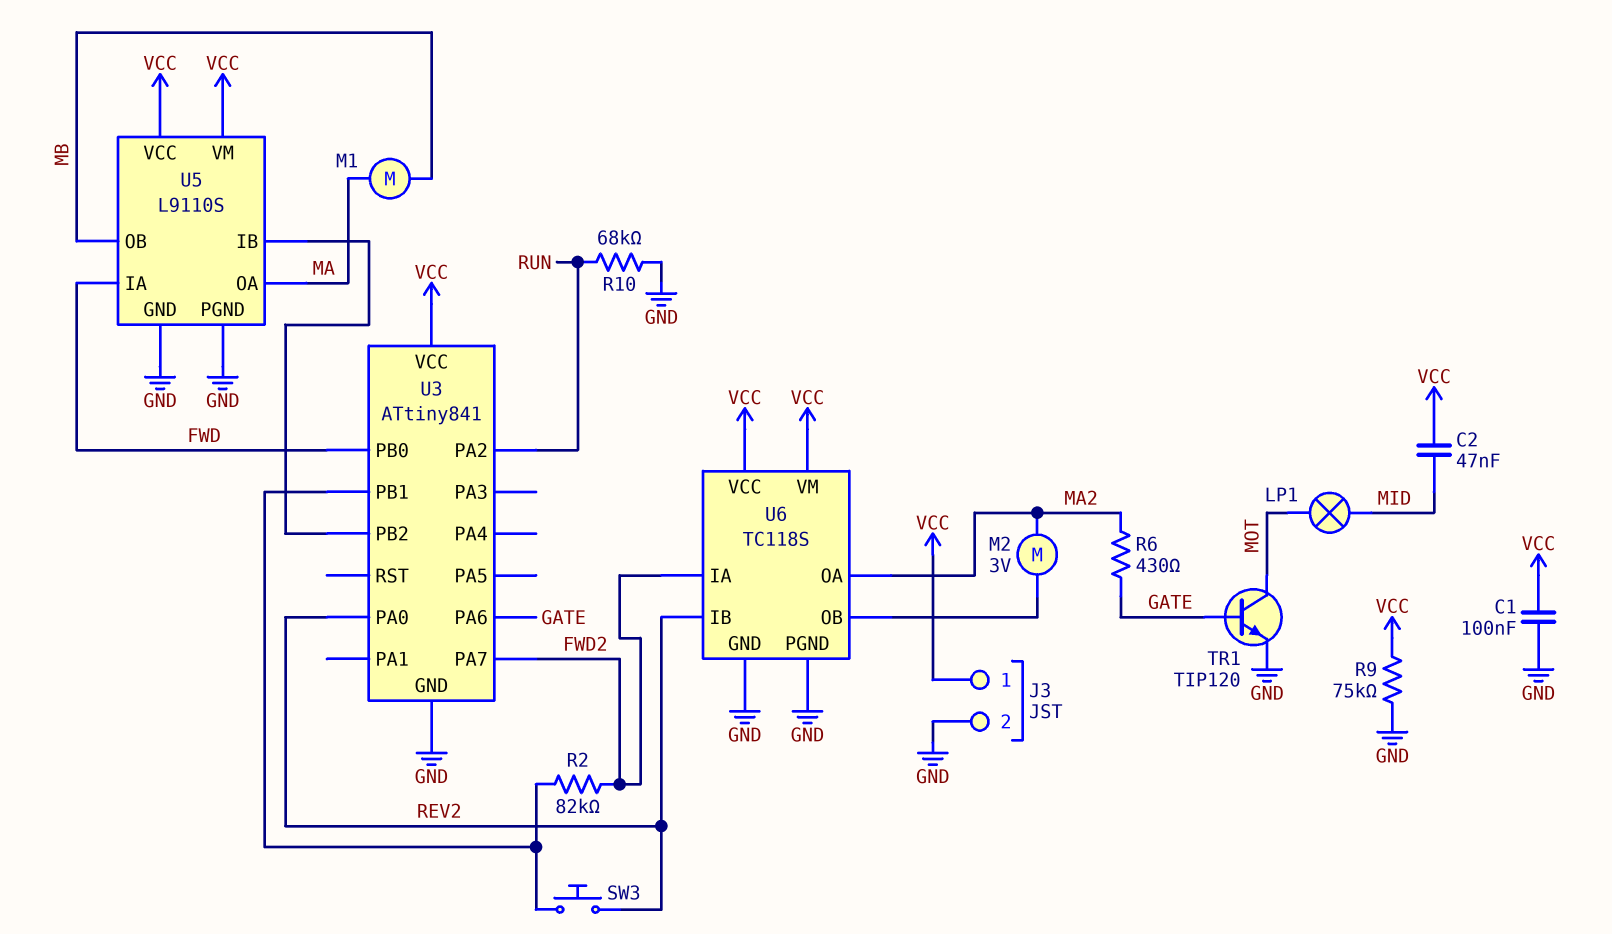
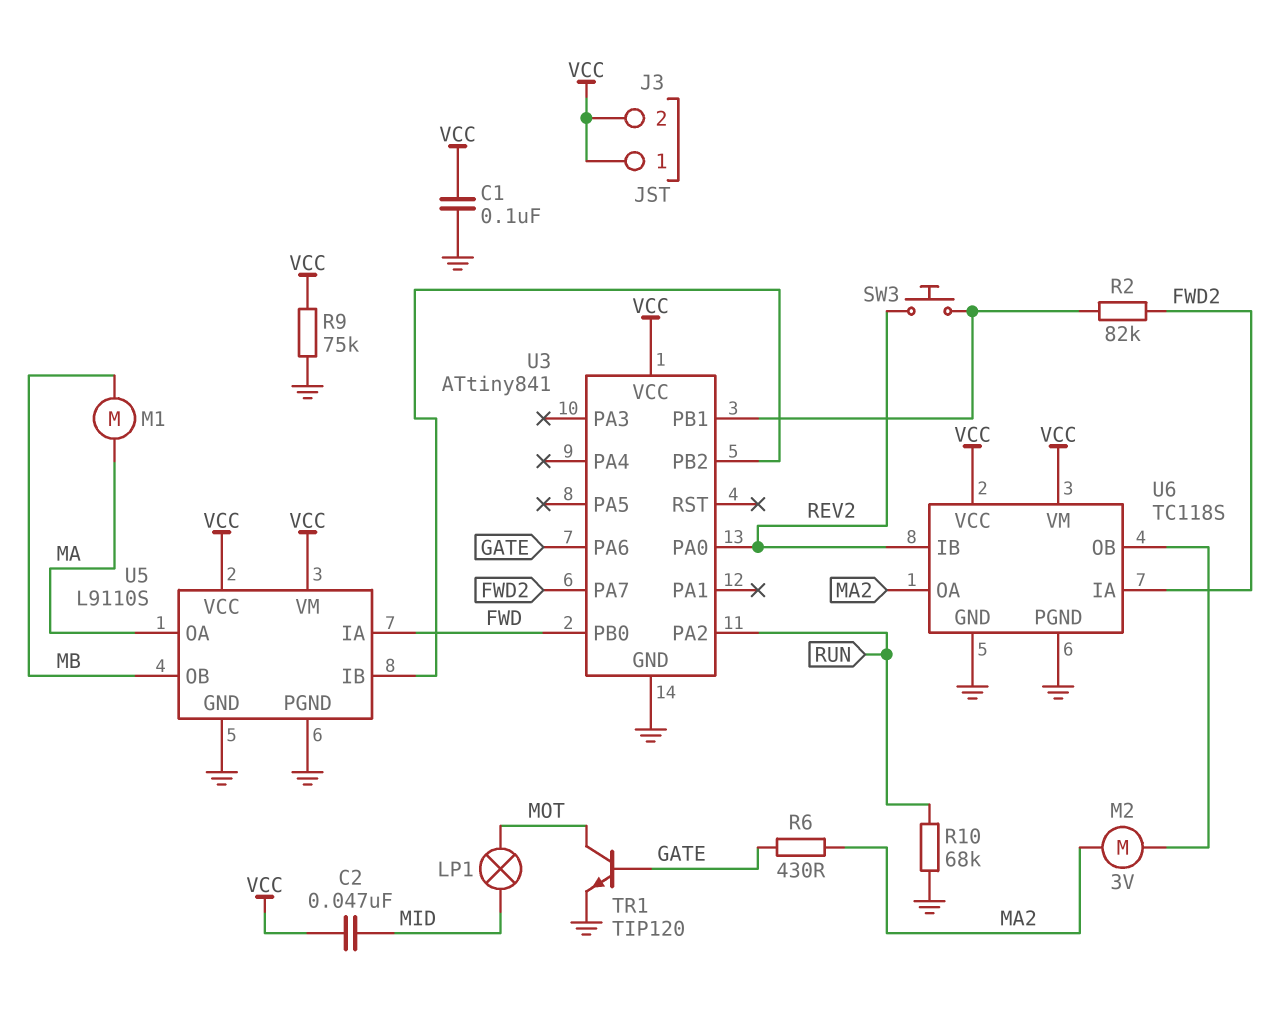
J3 pin 2: GND -> VCC

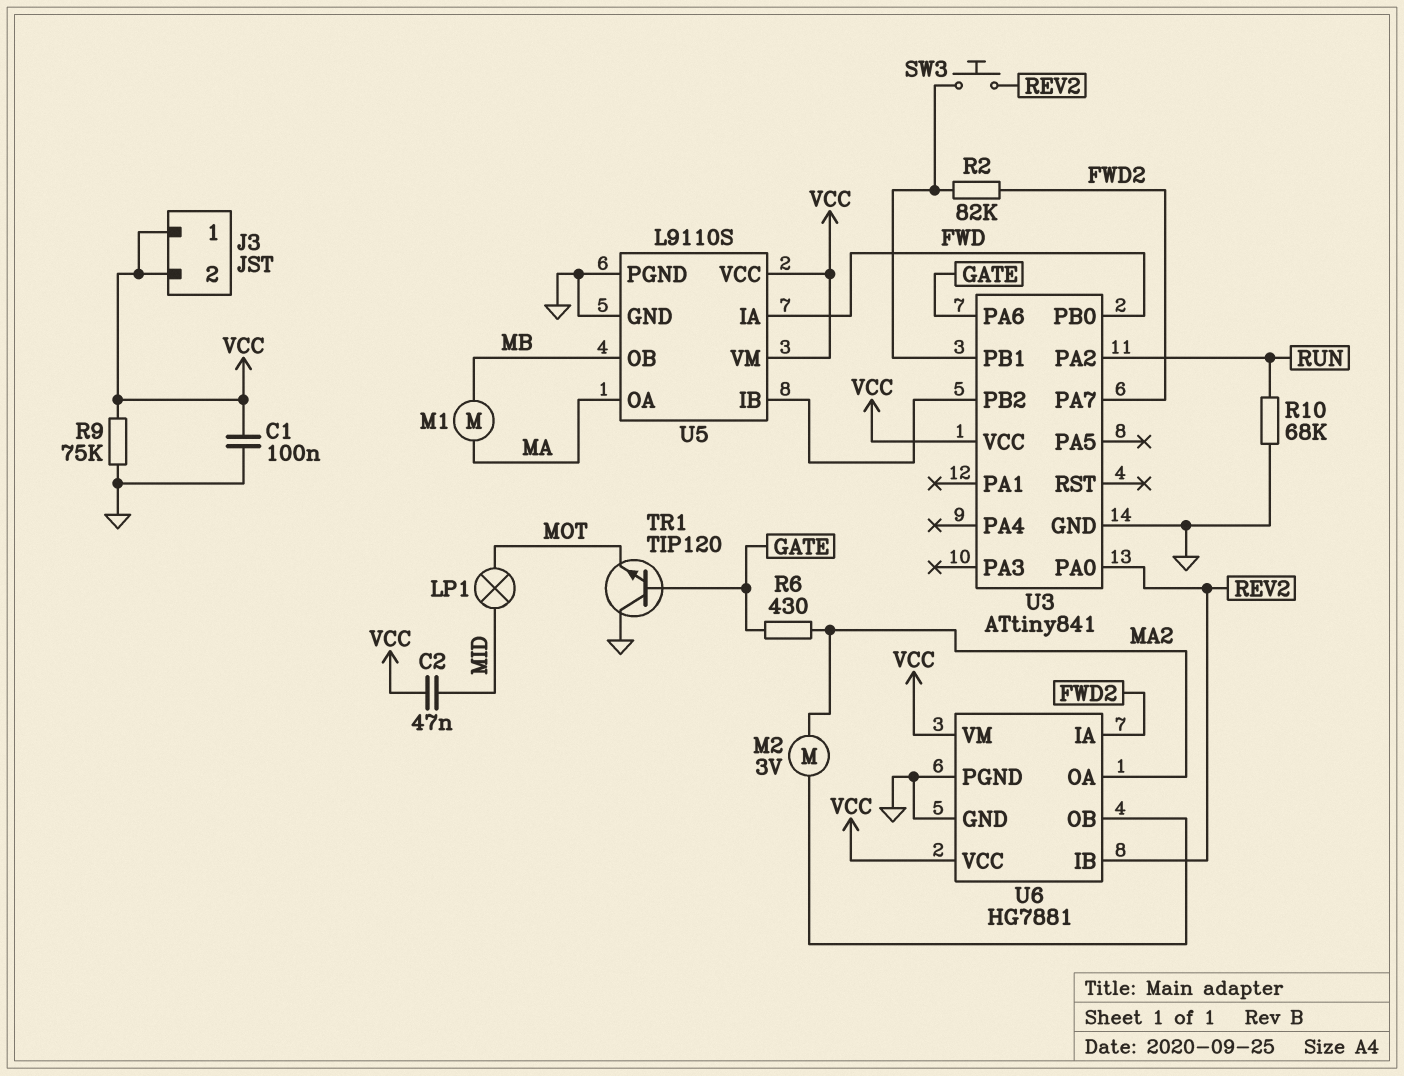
TR1: NPN TIP120 (B GATE, C MOT, E GND) -> NPN TIP120 (B GATE, C GND, E MOT)
U6: TC118S -> HG7881

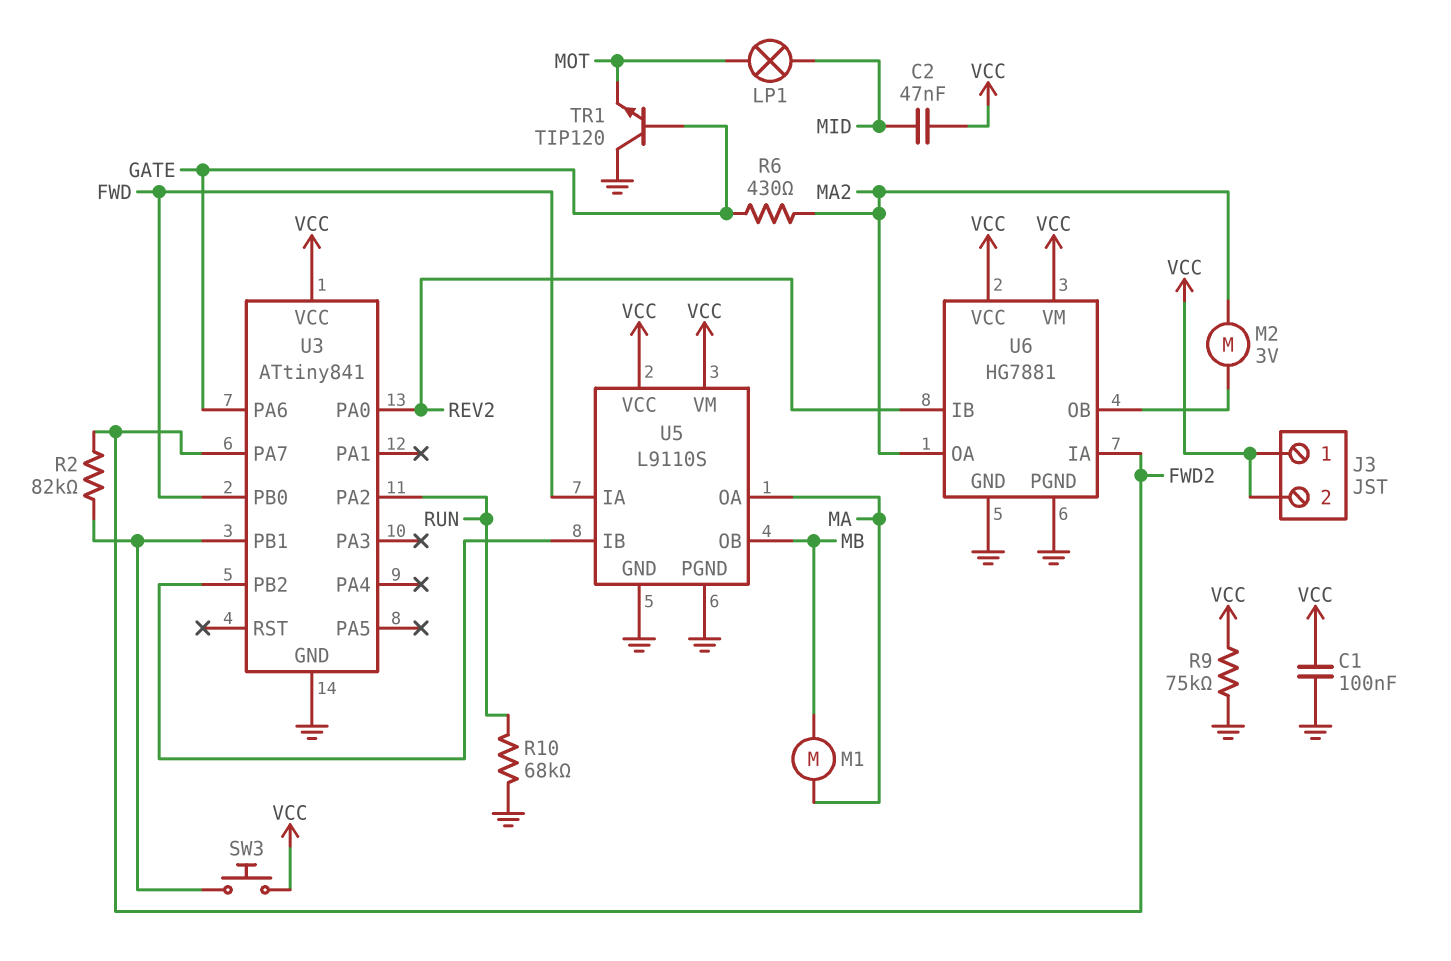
SW3: button (REV2, U3/PB1) -> button (U3/PB1, VCC)

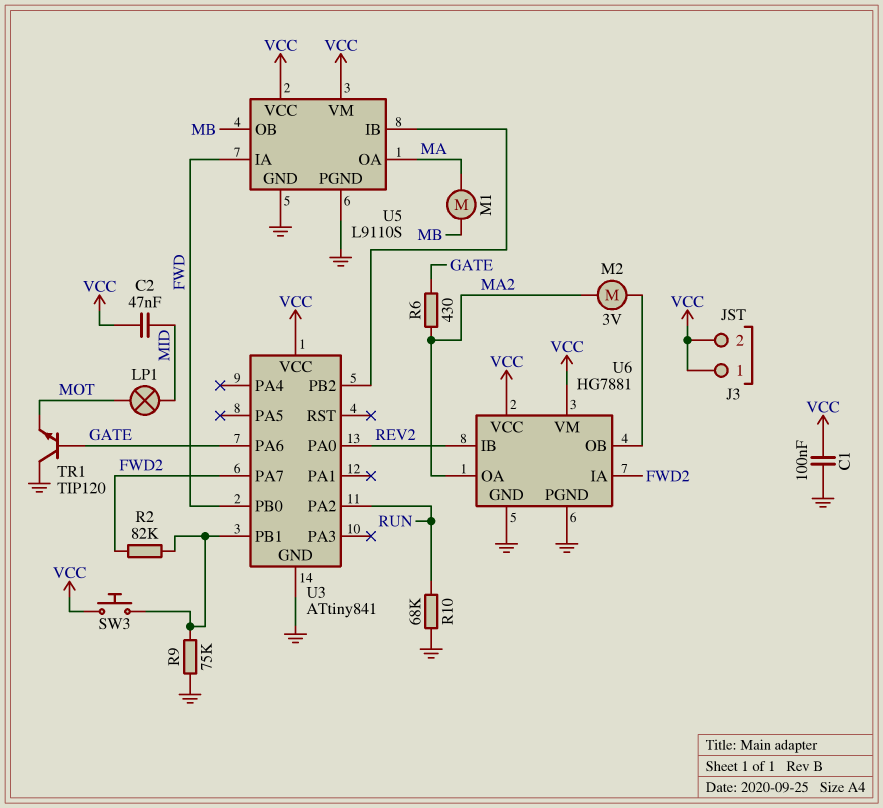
R9: 75k (GND, VCC) -> 75k (GND, U3/PB1)

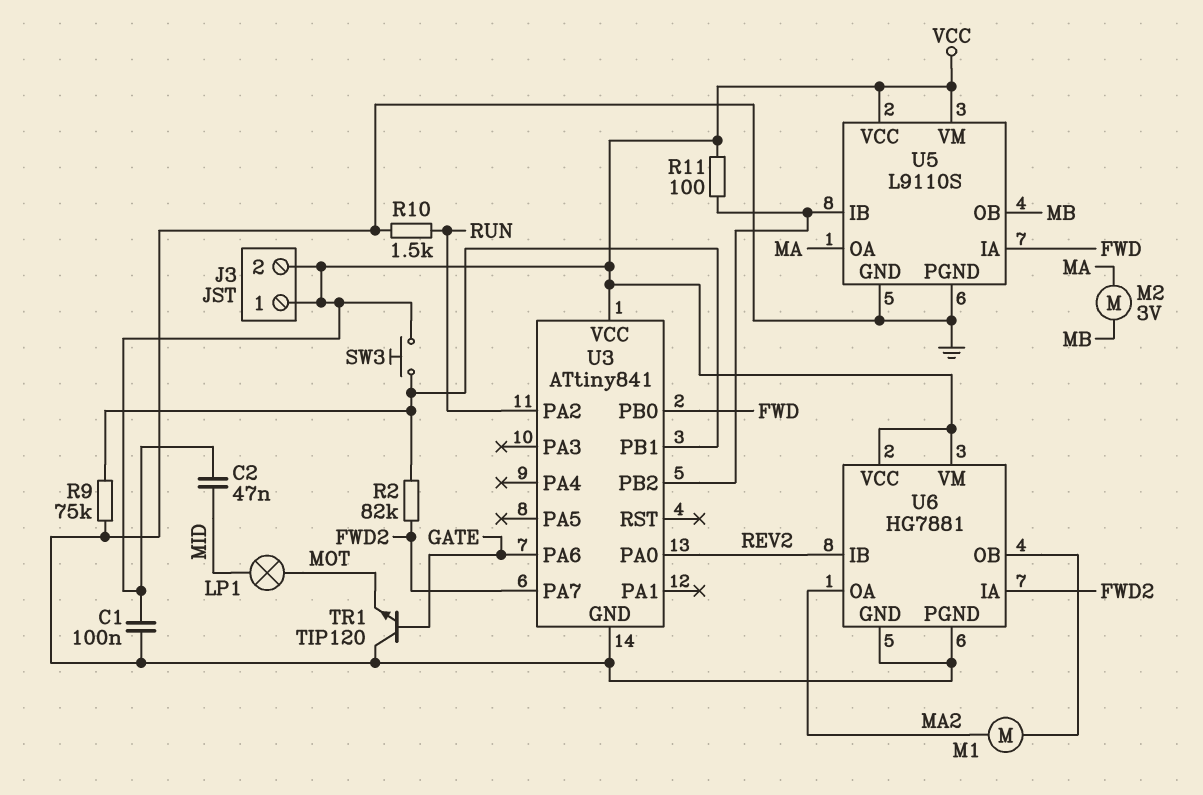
M1: motor (MA, MB) -> motor (MA2, U6/OB)
M2: motor 3V (MA2, U6/OB) -> motor 3V (MA, MB)
R6: 430 (GATE, MA2) -> none
R10: 68k (GND, RUN) -> 1.5k (GND, RUN)
R11: none -> 100 (U3/PB2, VCC)

